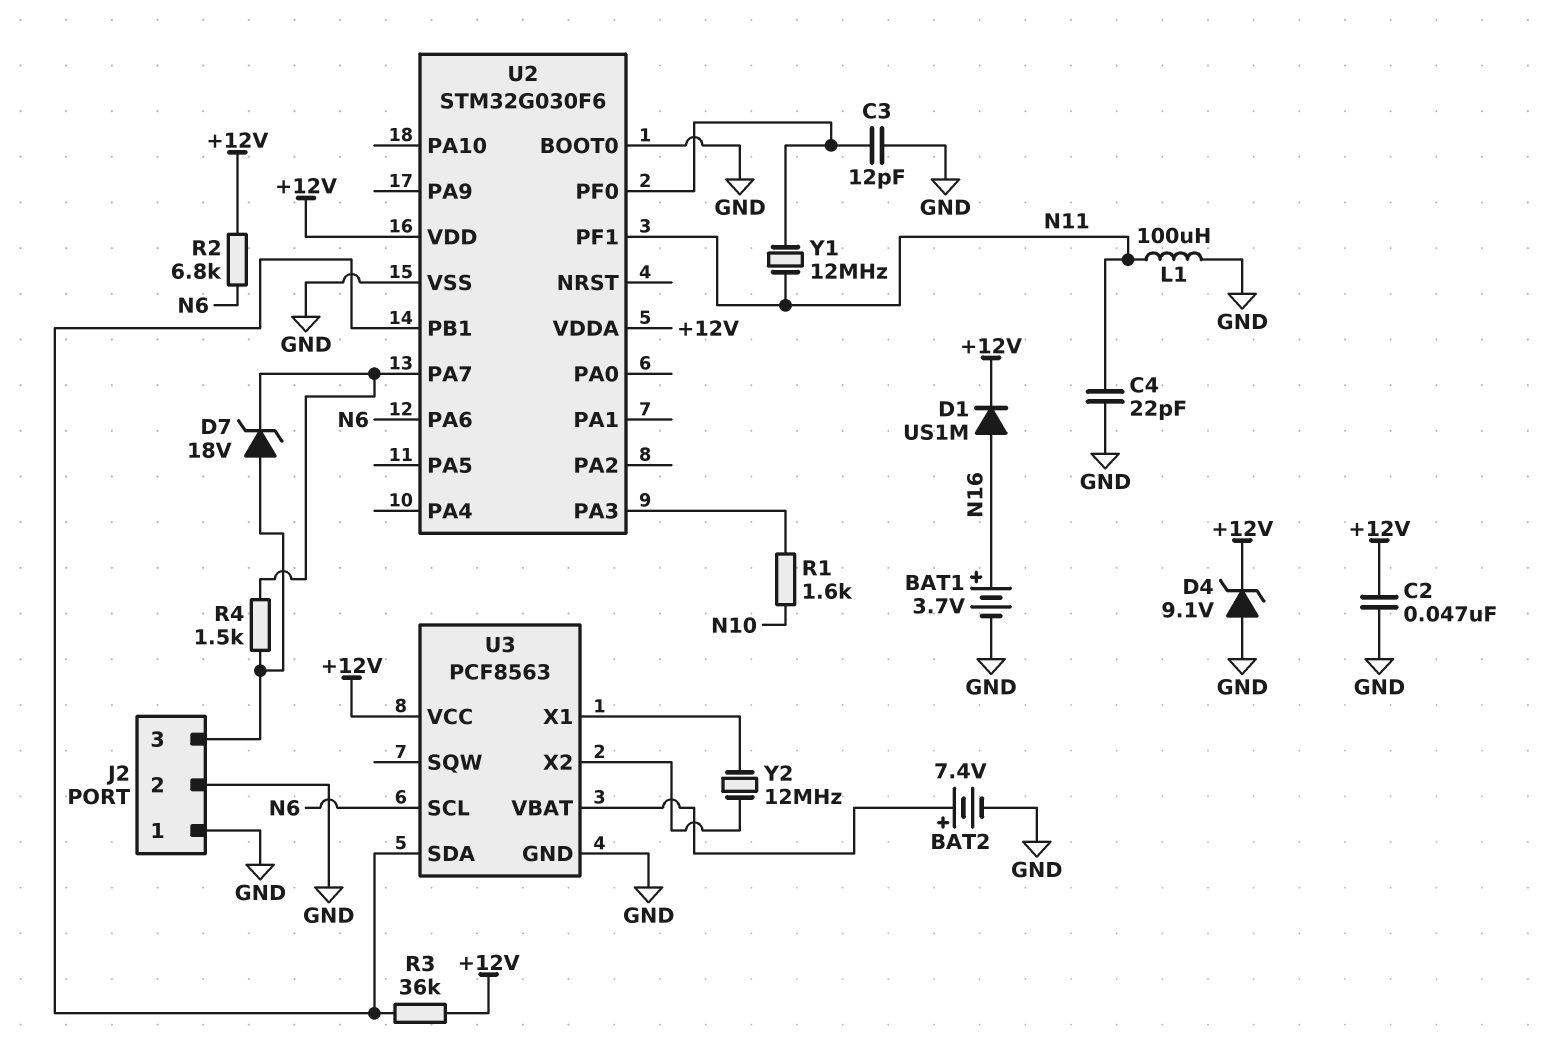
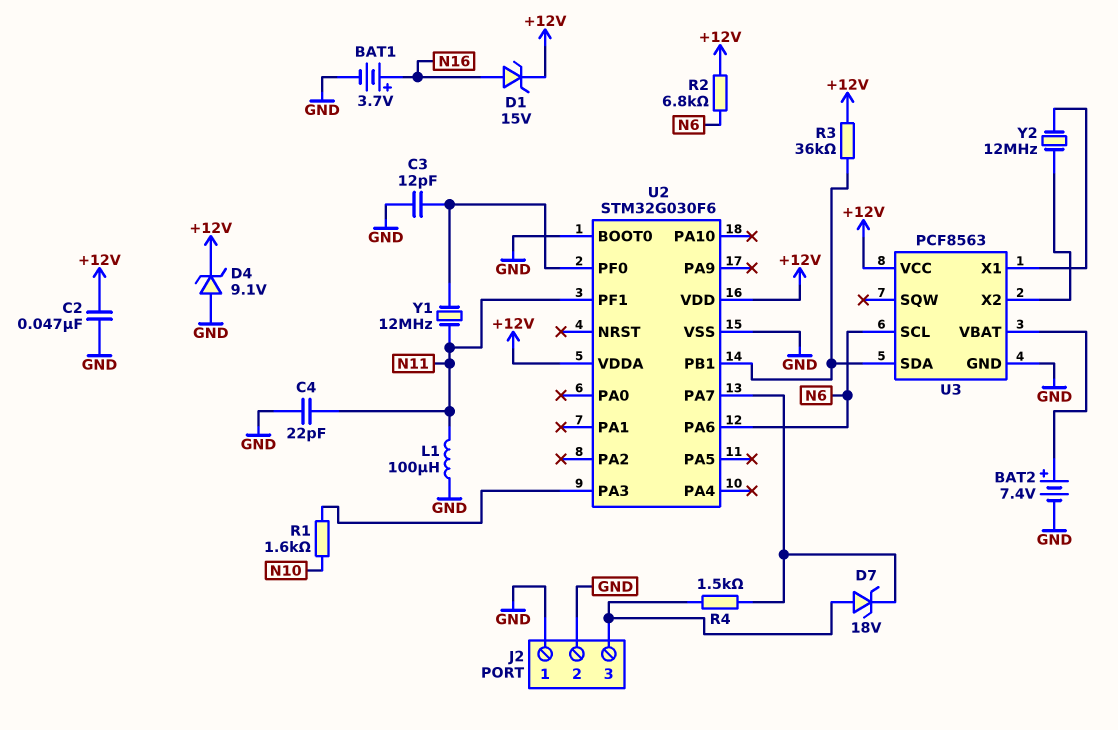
D1: diode US1M (A N16, K +12V) -> zener 15V (A N16, K +12V)

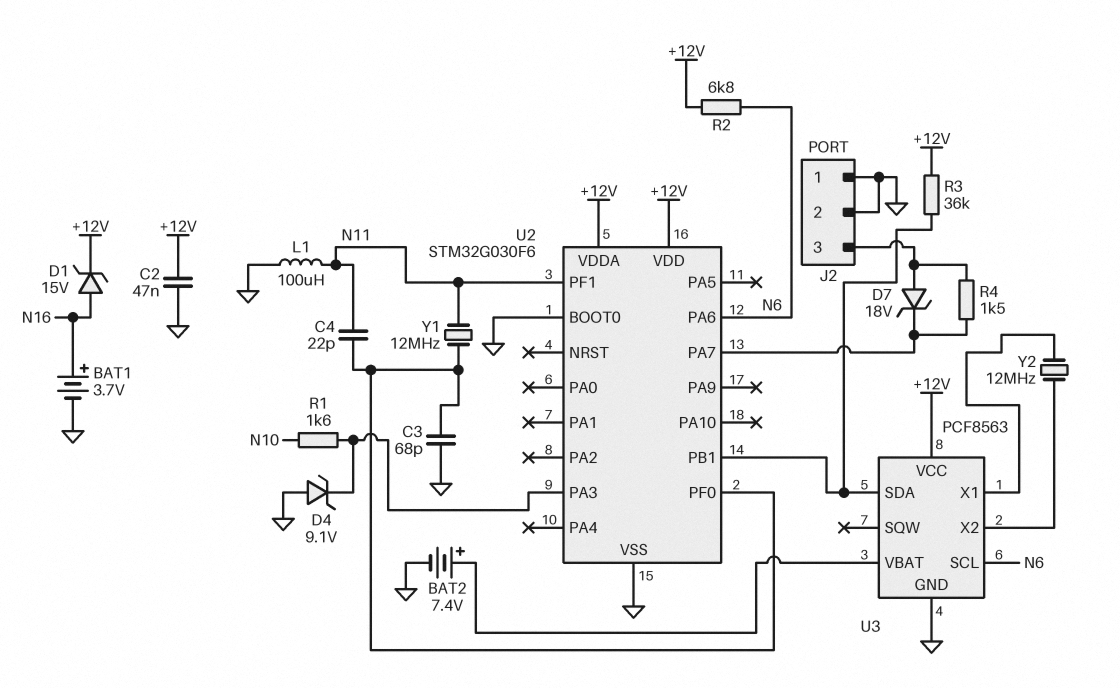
C3: 12pF (GND, U2/PF0) -> 68pF (GND, U2/PF0)
C4: 22pF (GND, N11) -> 22pF (N11, U2/PF0)
D4: zener 9.1V (A GND, K +12V) -> zener 9.1V (A GND, K U2/PA3)

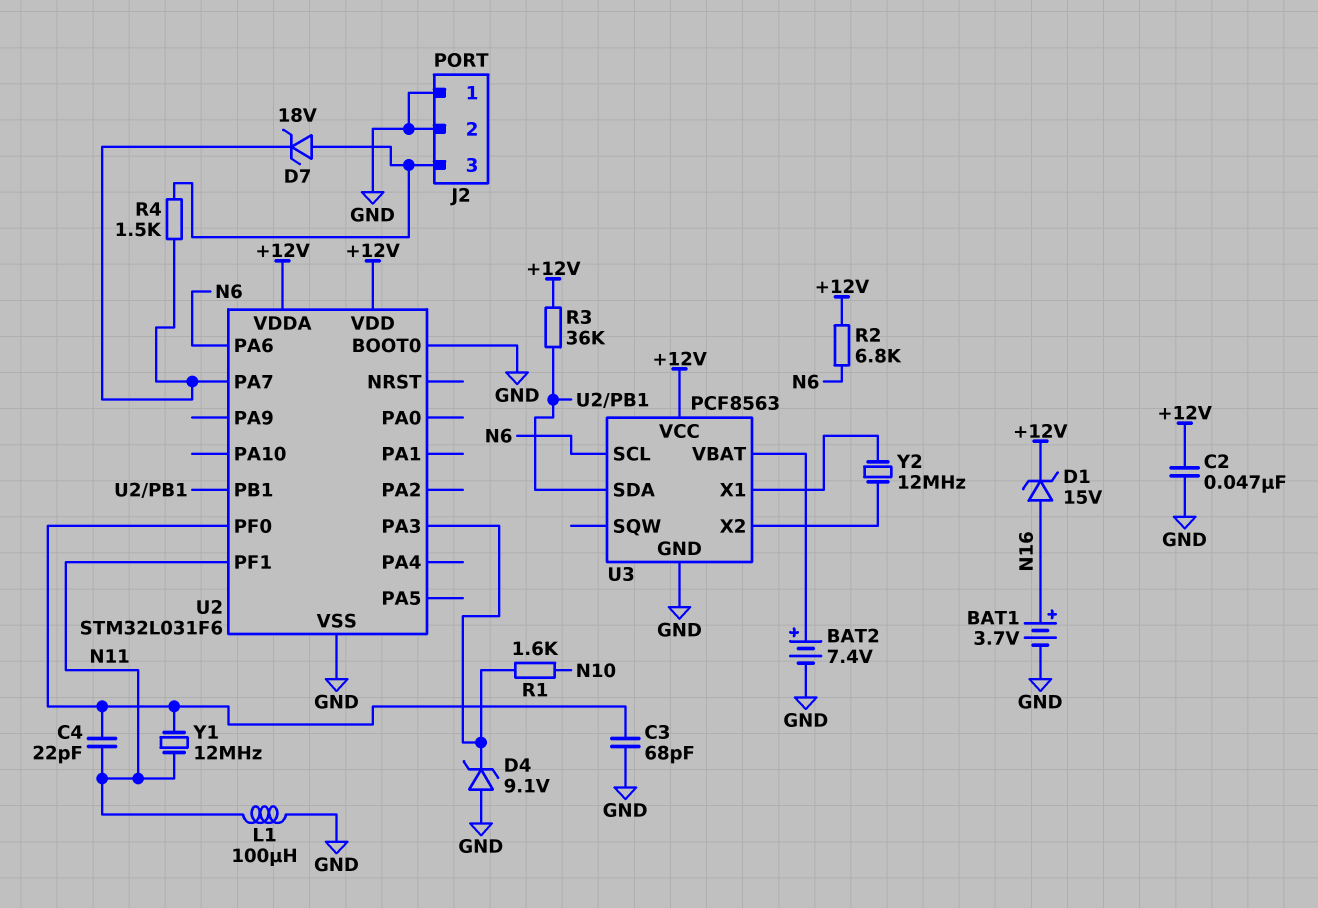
U2: STM32G030F6 -> STM32L031F6

